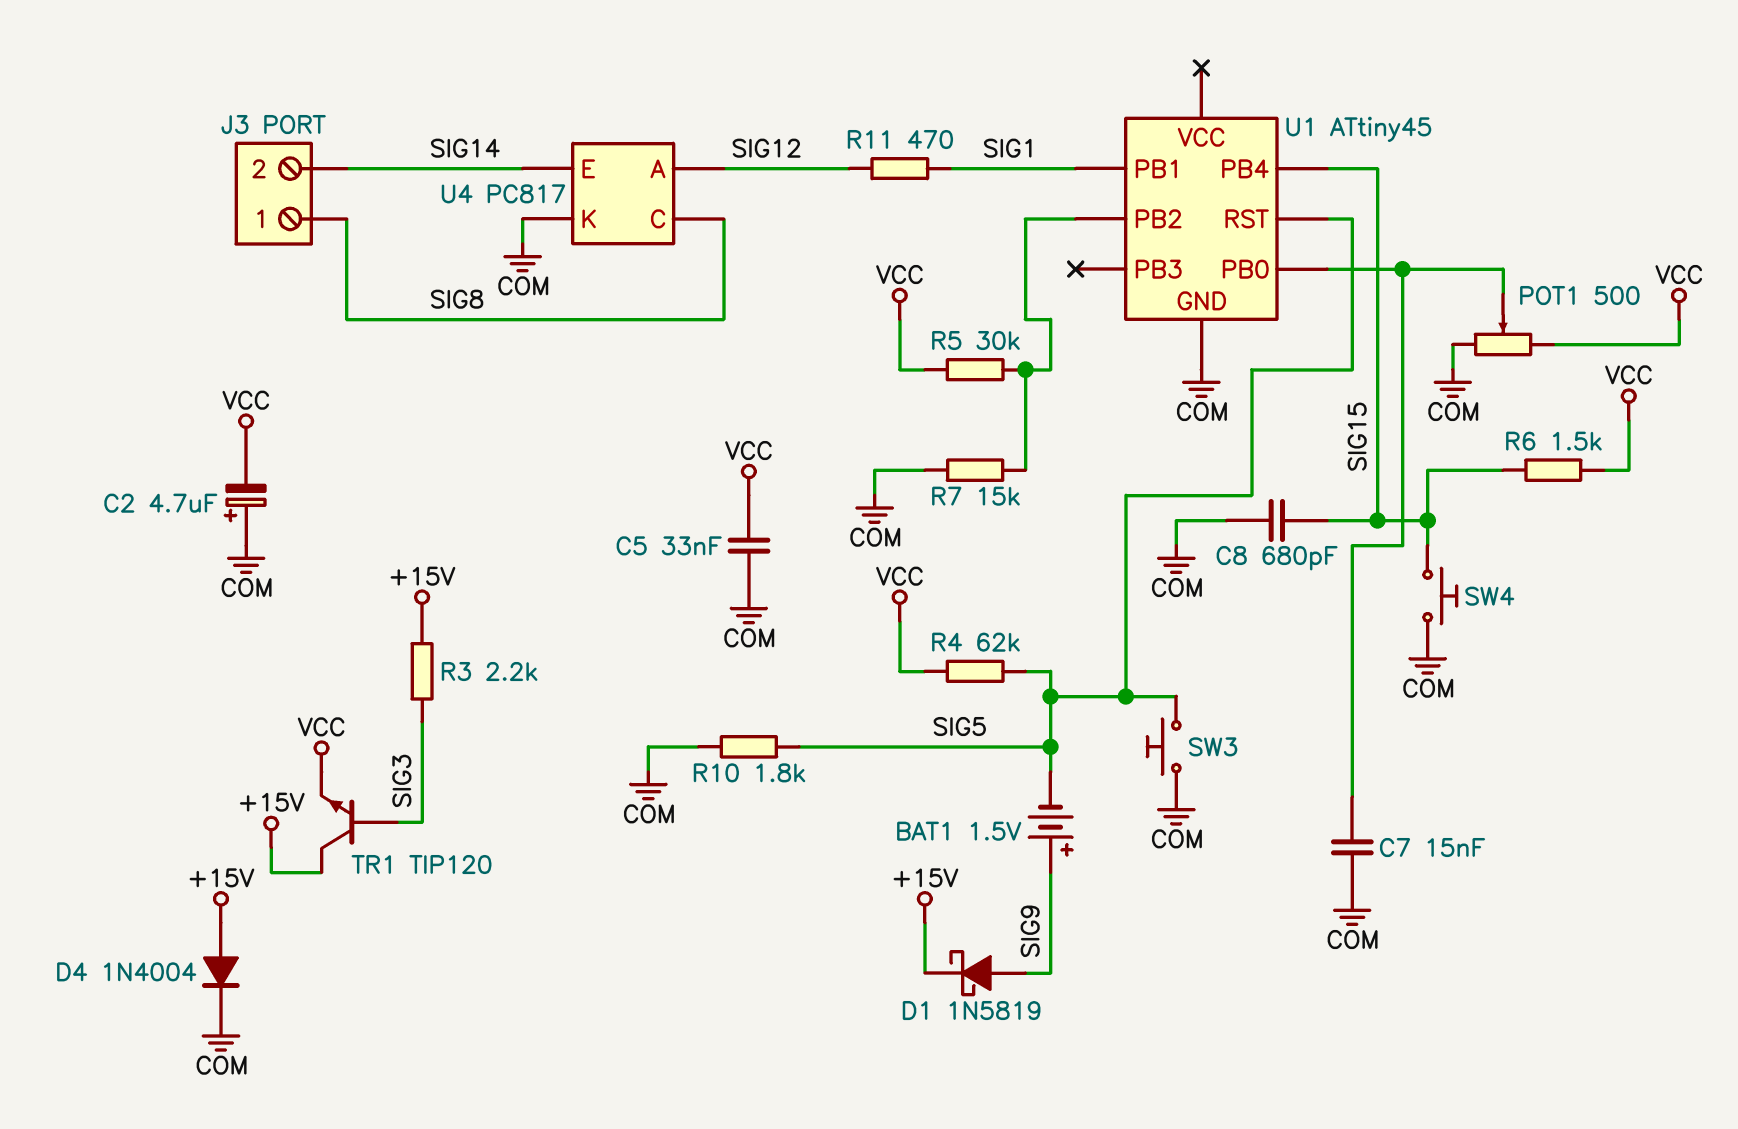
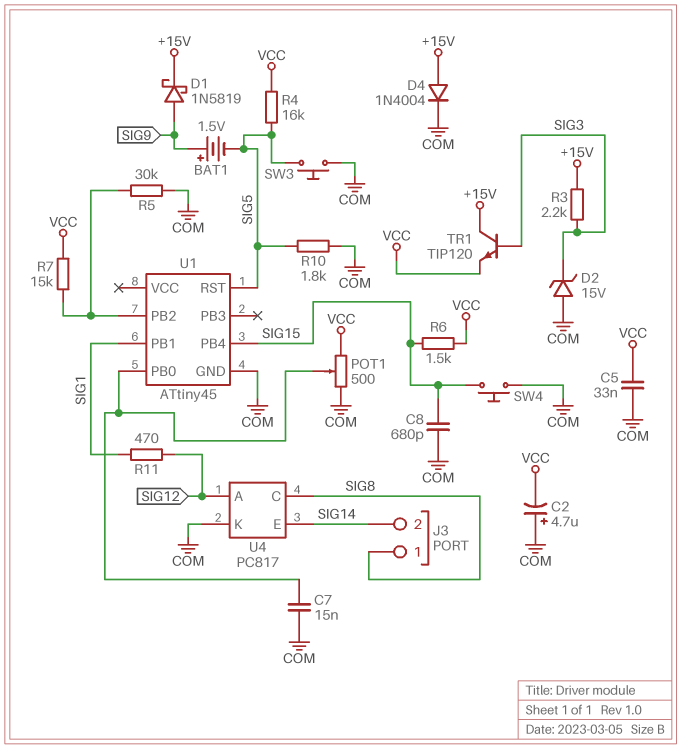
D2: none -> zener 15V (A COM, K SIG3)
R4: 62k (SIG5, VCC) -> 16k (SIG5, VCC)
R5: 30k (U1/PB2, VCC) -> 30k (COM, U1/PB2)
R7: 15k (COM, U1/PB2) -> 15k (U1/PB2, VCC)

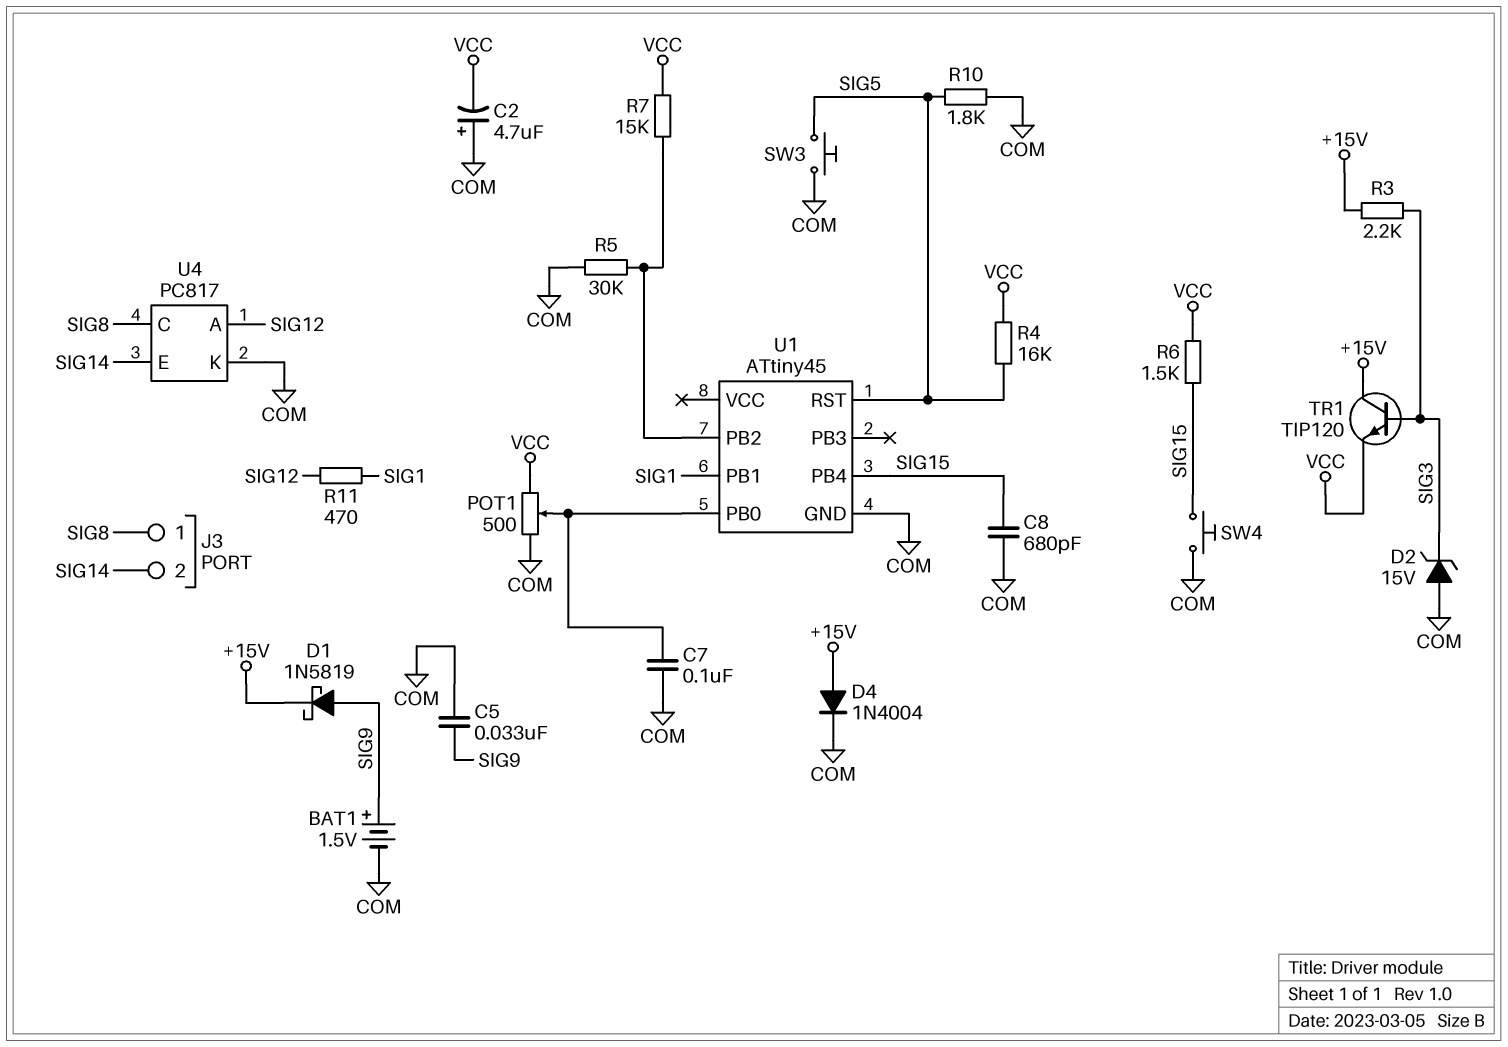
BAT1: 1.5V (plus SIG9, minus SIG5) -> 1.5V (plus SIG9, minus COM)
C5: 33nF (COM, VCC) -> 33nF (COM, SIG9)
C7: 15nF (COM, U1/PB0) -> 100nF (COM, U1/PB0)

